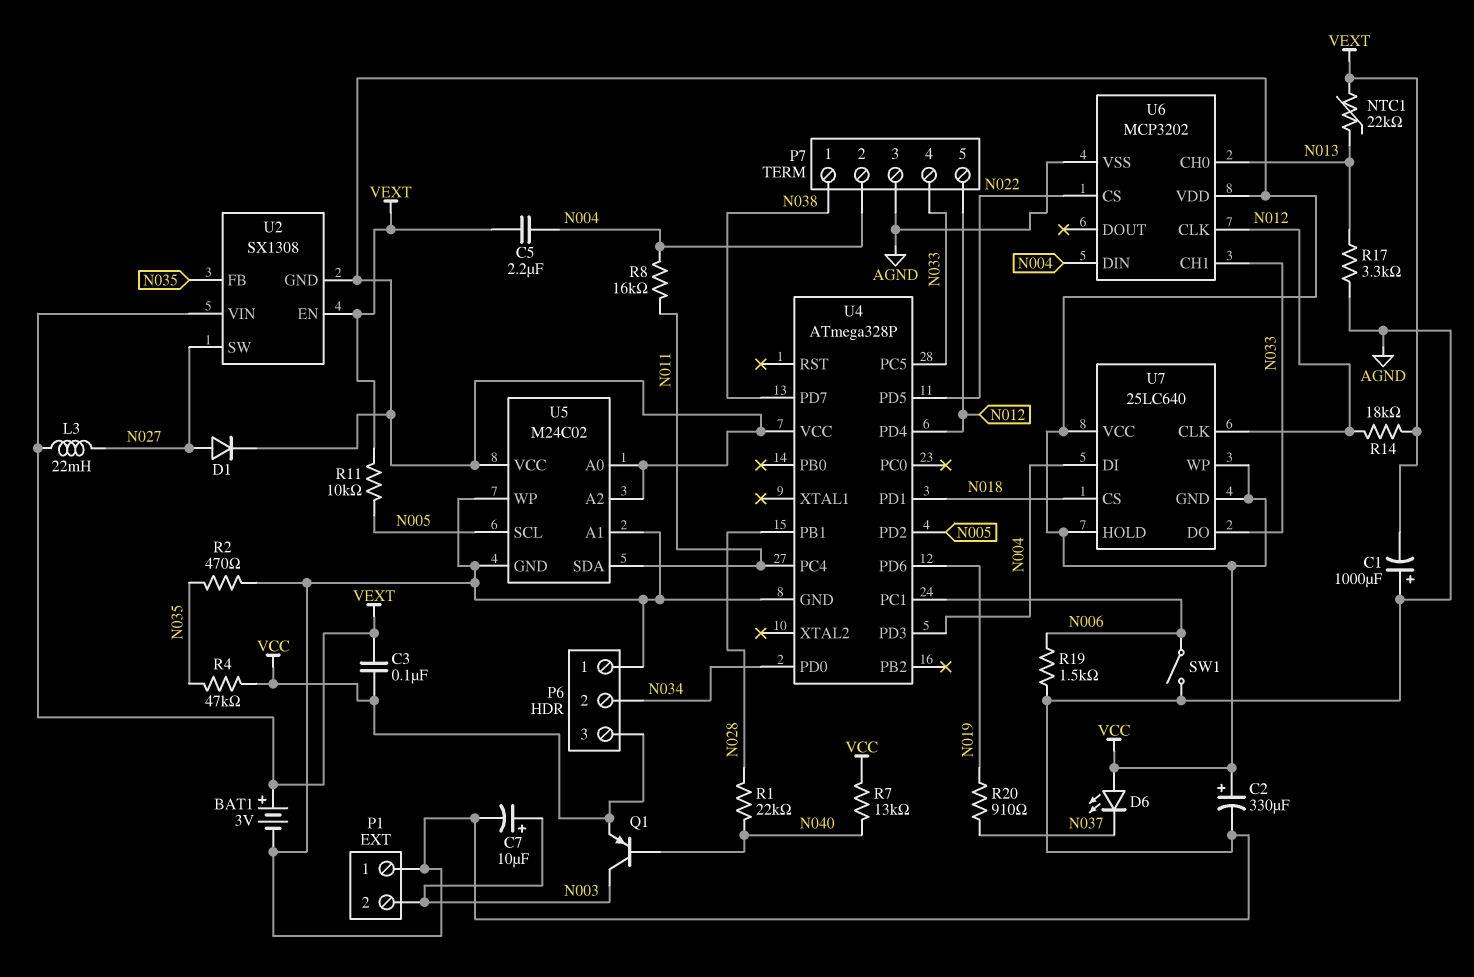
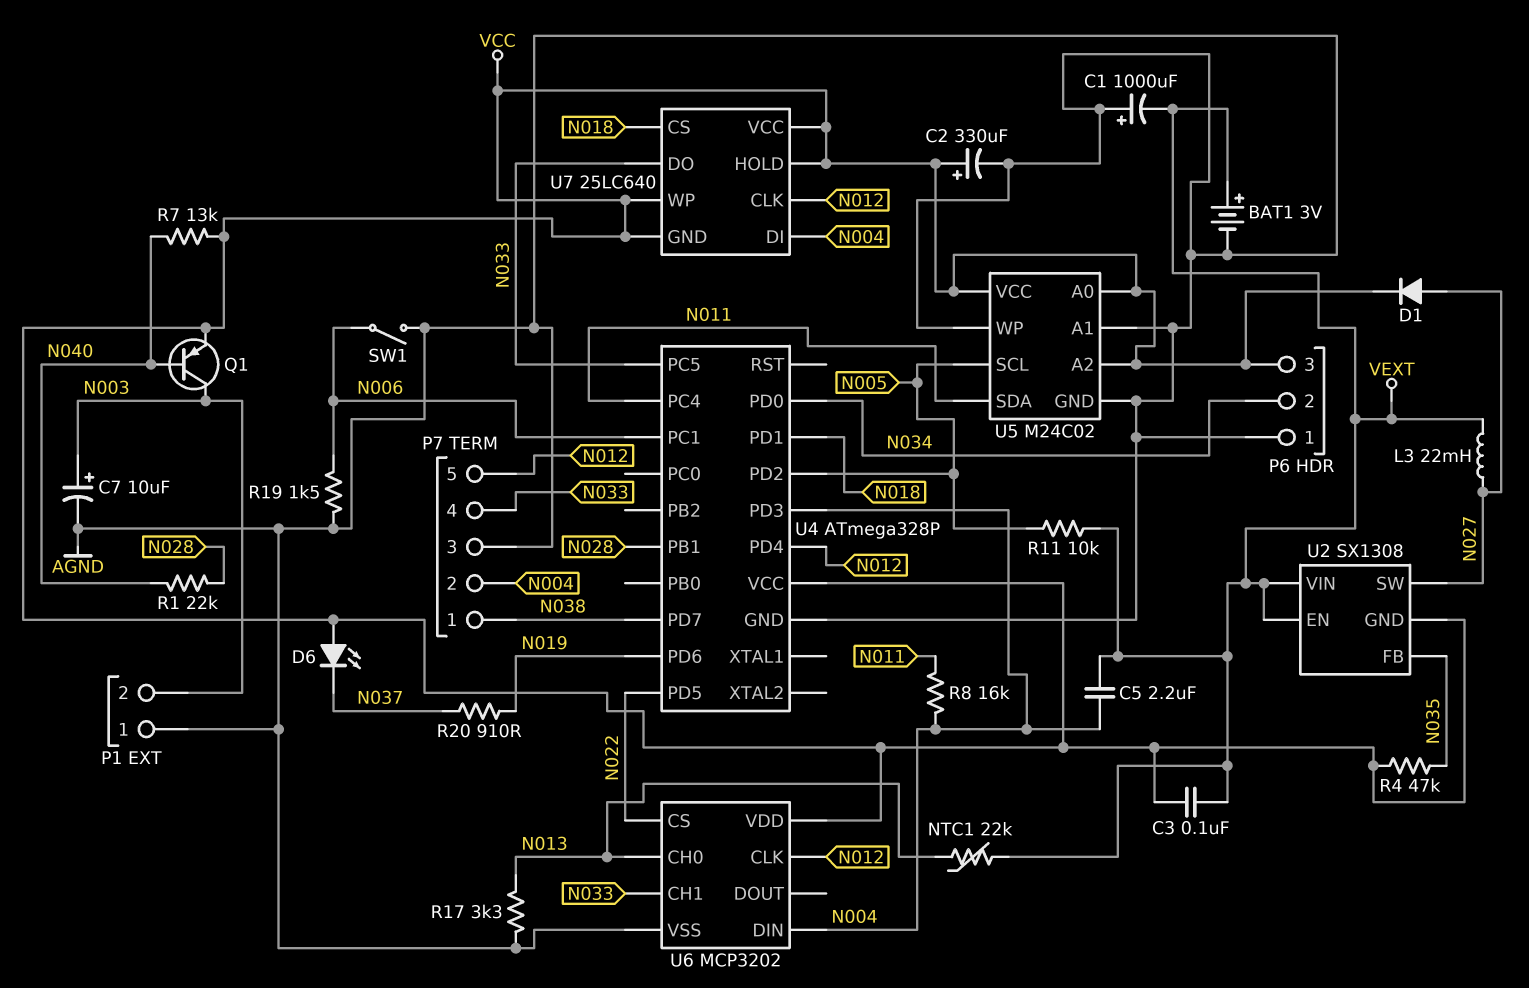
R2: 470 (AGND, N035) -> none
R14: 18k (N012, VEXT) -> none

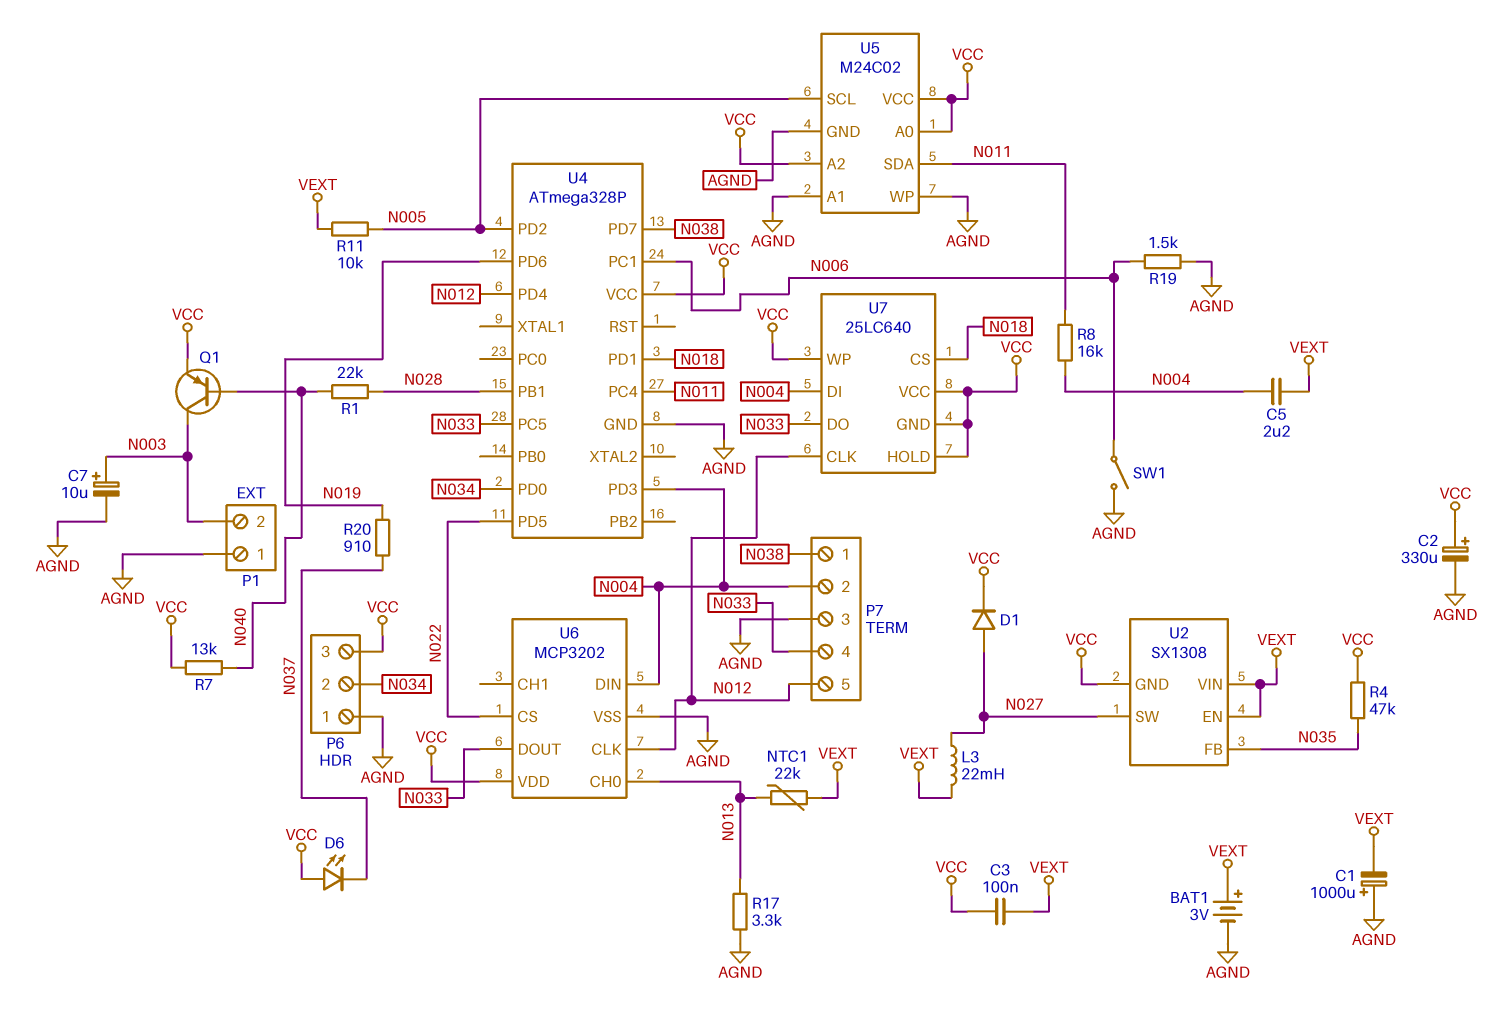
U6 pin CH1: N033 -> none
U6 pin DOUT: none -> N033

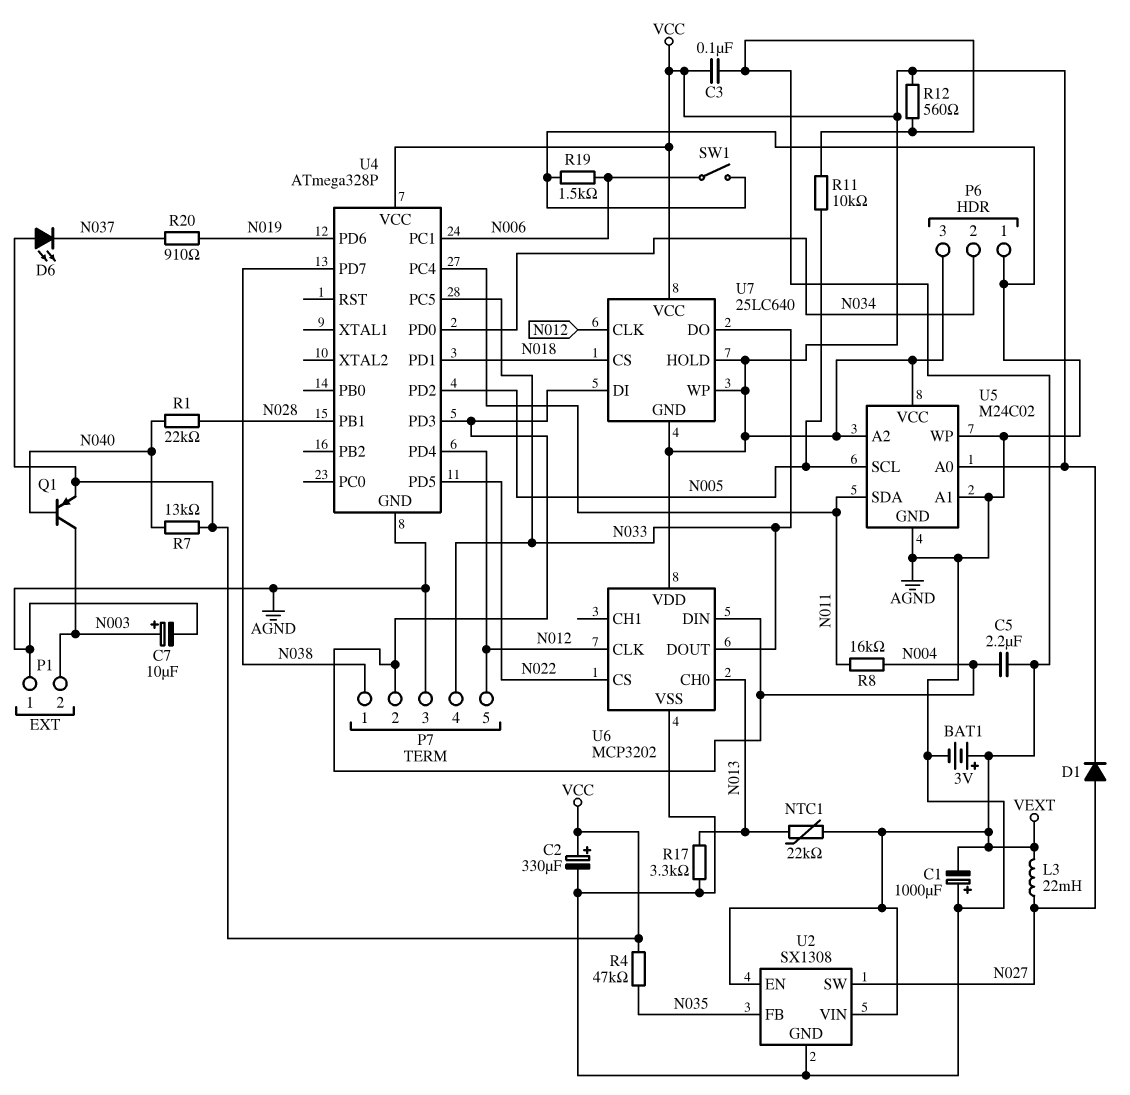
R12: none -> 560 (VCC, VEXT)
U2 pin GND: VCC -> AGND

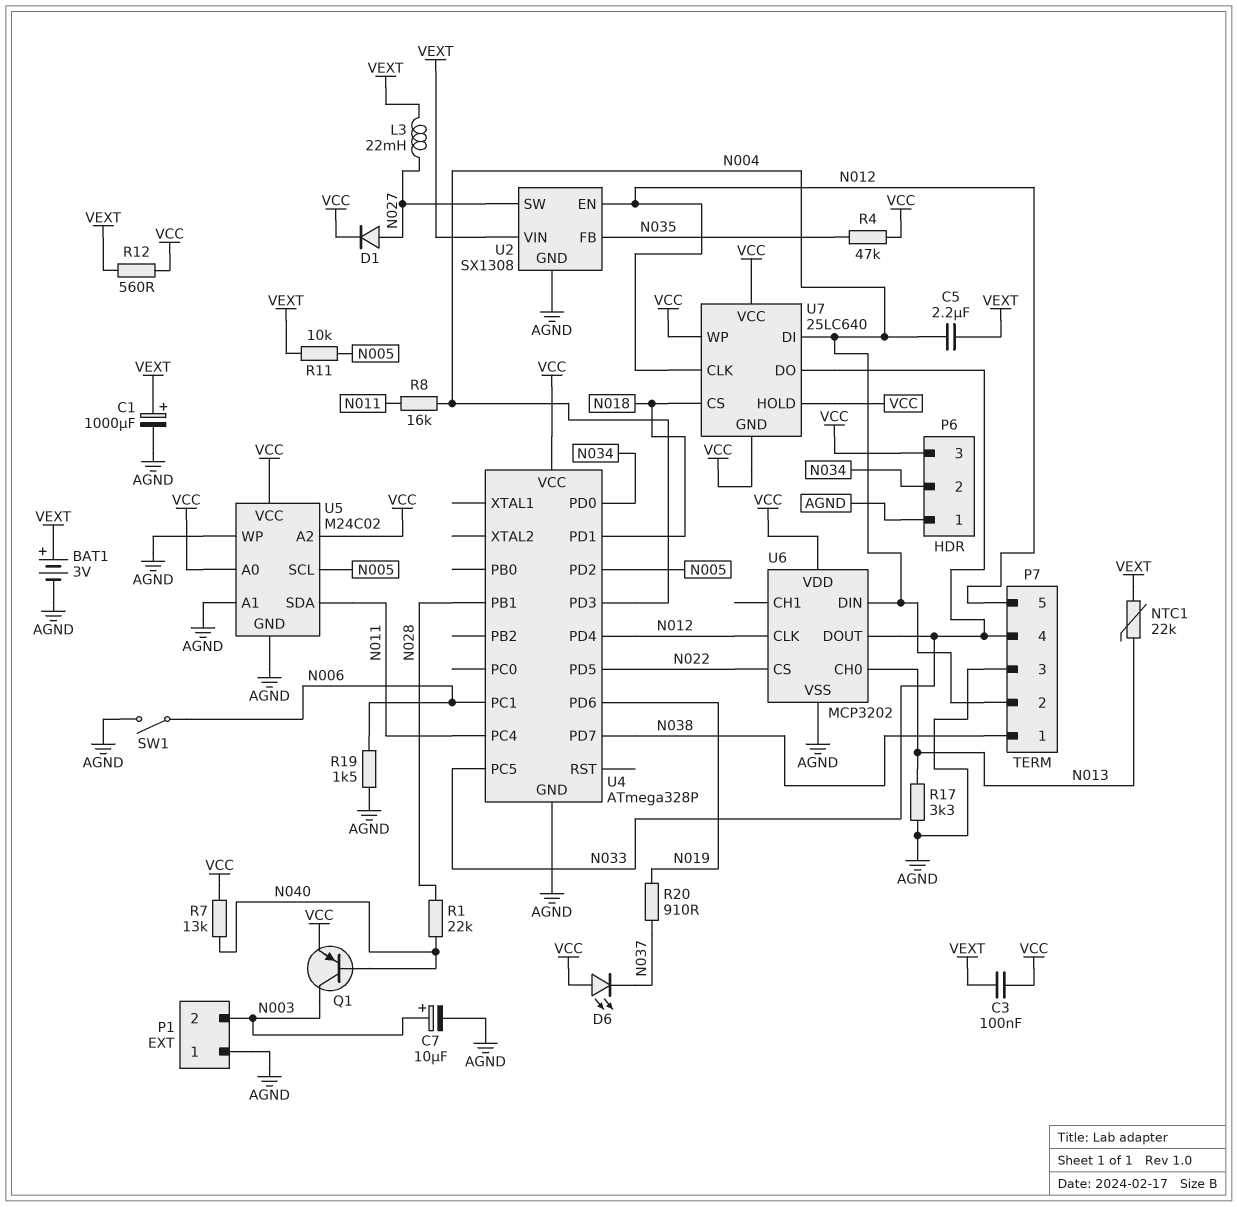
C1: 1000uF (plus AGND, minus VEXT) -> 1000uF (plus VEXT, minus AGND)
C2: 330uF (plus VCC, minus AGND) -> none
U2 pin EN: VEXT -> N012

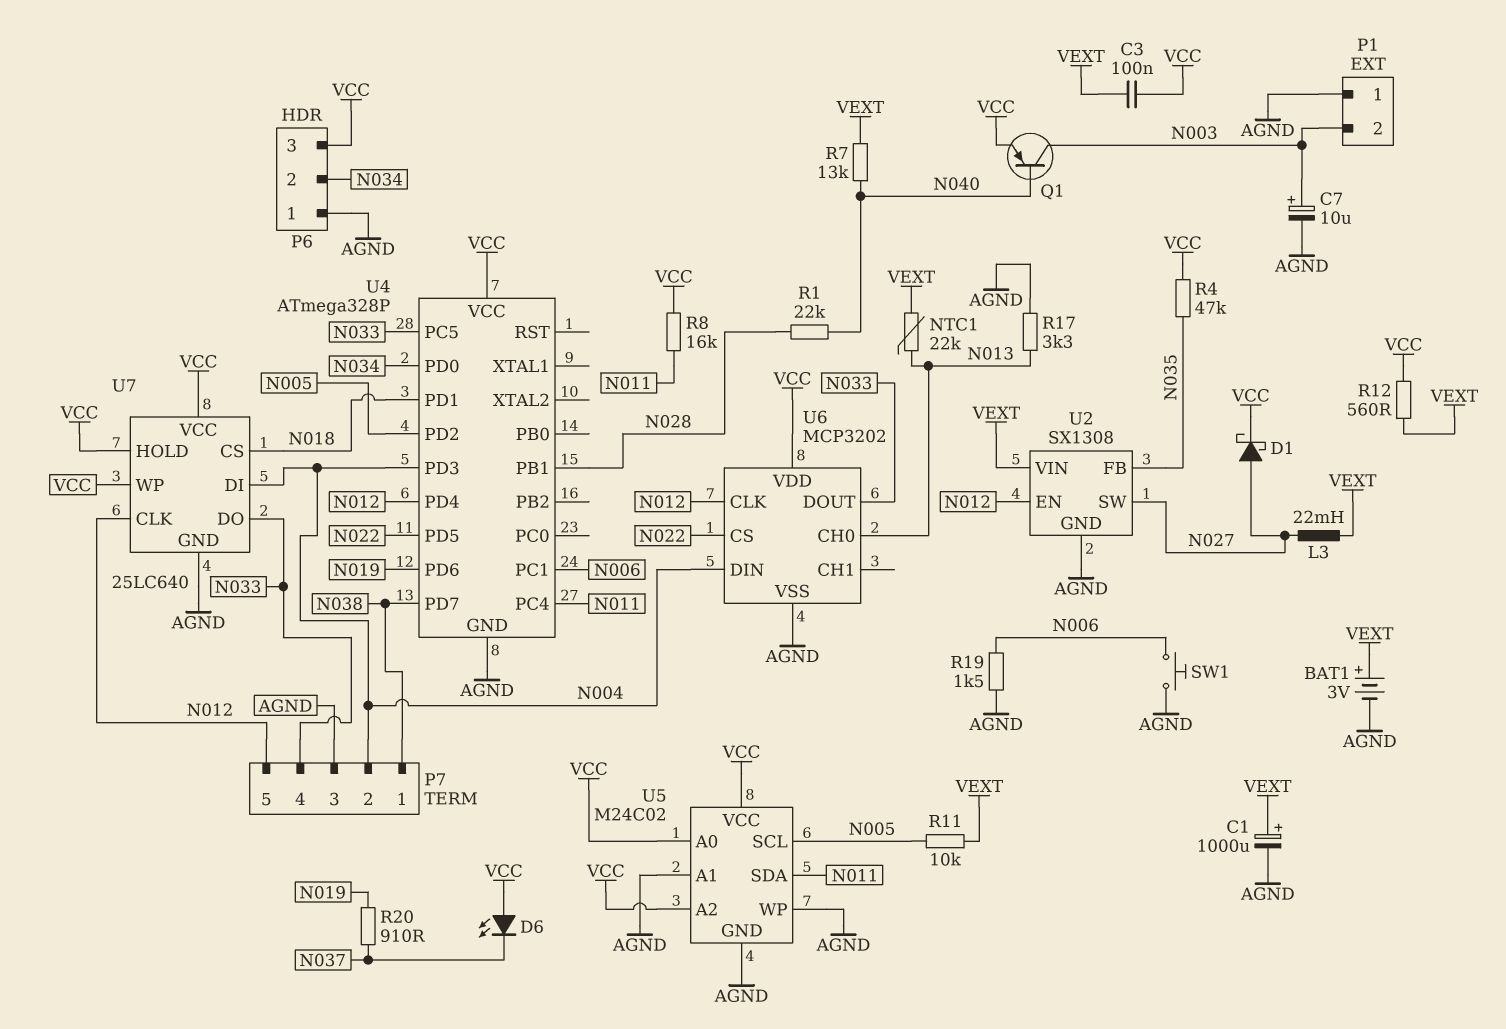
C5: 2.2uF (N004, VEXT) -> none
D1: diode (A N027, K VCC) -> schottky (A N027, K VCC)
R7: 13k (N040, VCC) -> 13k (N040, VEXT)
R8: 16k (N004, N011) -> 16k (N011, VCC)
SW1: switch (AGND, N006) -> button (AGND, N006)
U7 pin GND: VCC -> AGND

